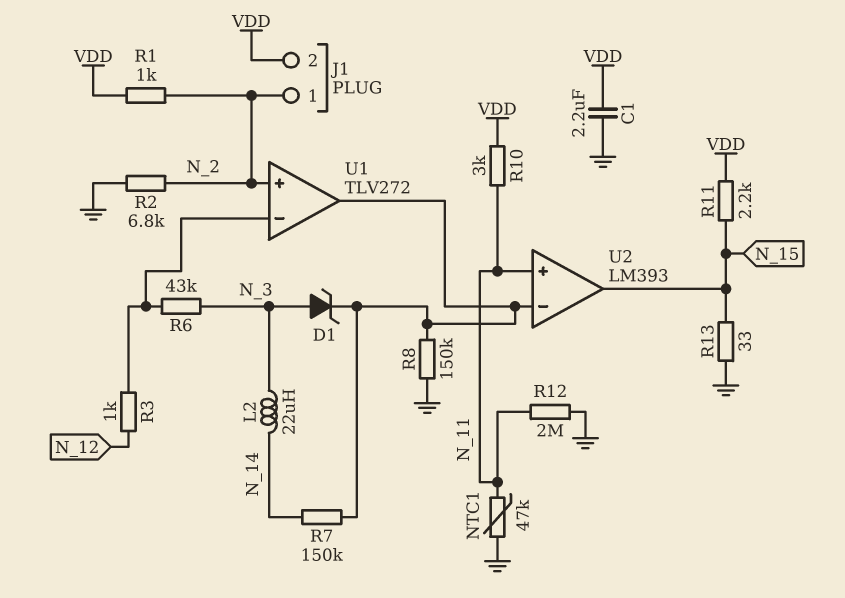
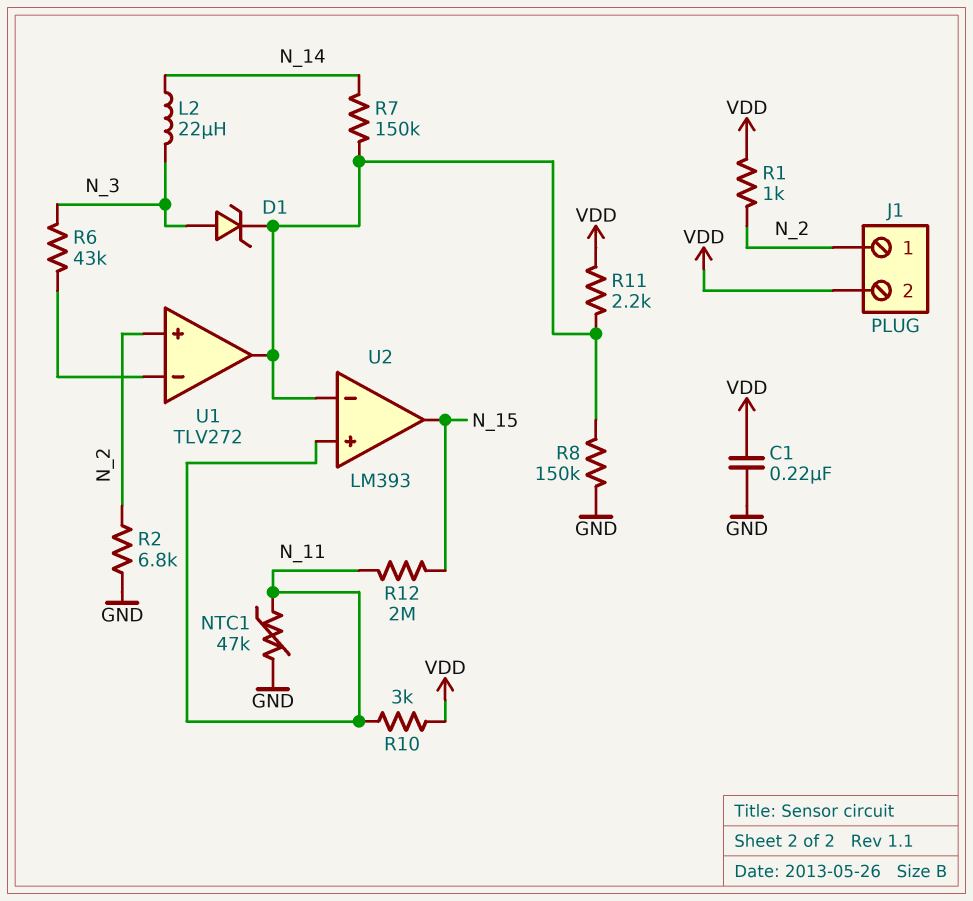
C1: 2.2uF (GND, VDD) -> 220nF (GND, VDD)
R3: 1k (N_12, U1/in-) -> none
R11: 2.2k (N_15, VDD) -> 2.2k (U1/out, VDD)
R12: 2M (GND, N_11) -> 2M (N_11, N_15)
R13: 33 (GND, N_15) -> none

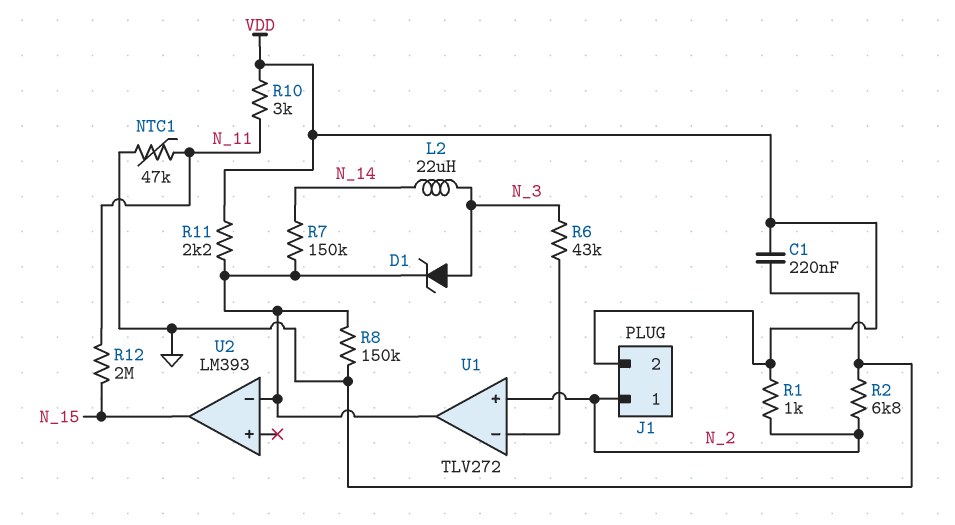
U2 pin in+: N_11 -> none

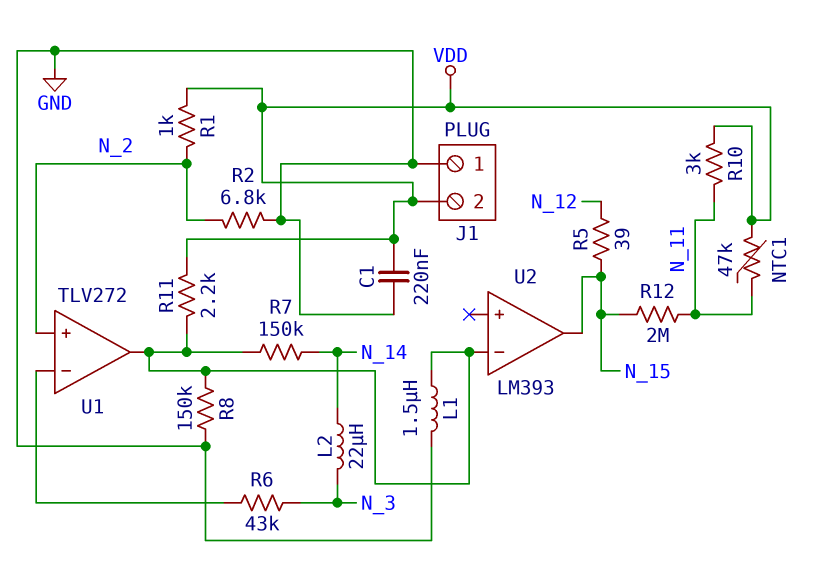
D1: zener (A N_3, K U1/out) -> none
J1 pin 1: N_2 -> GND
L1: none -> 1.5uH (GND, U1/out)
NTC1: 47k (GND, N_11) -> 47k (N_11, VDD)
R5: none -> 39 (N_12, N_15)

